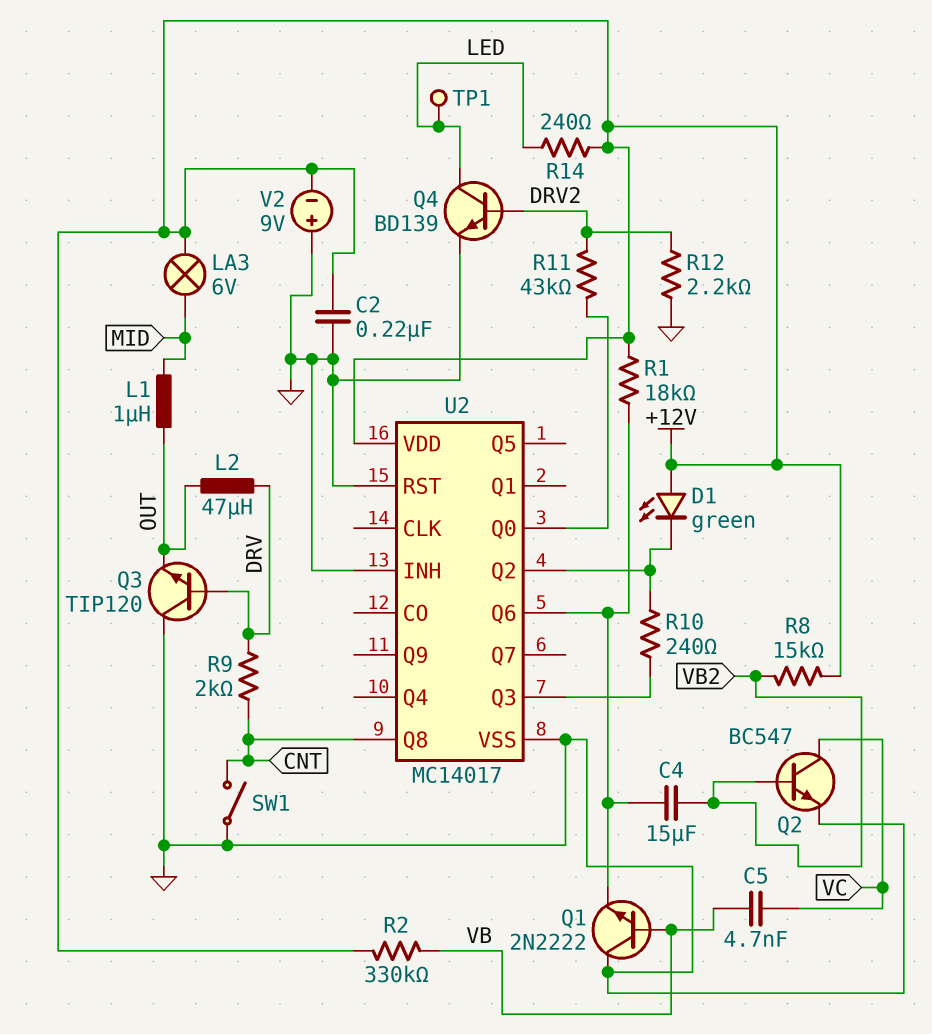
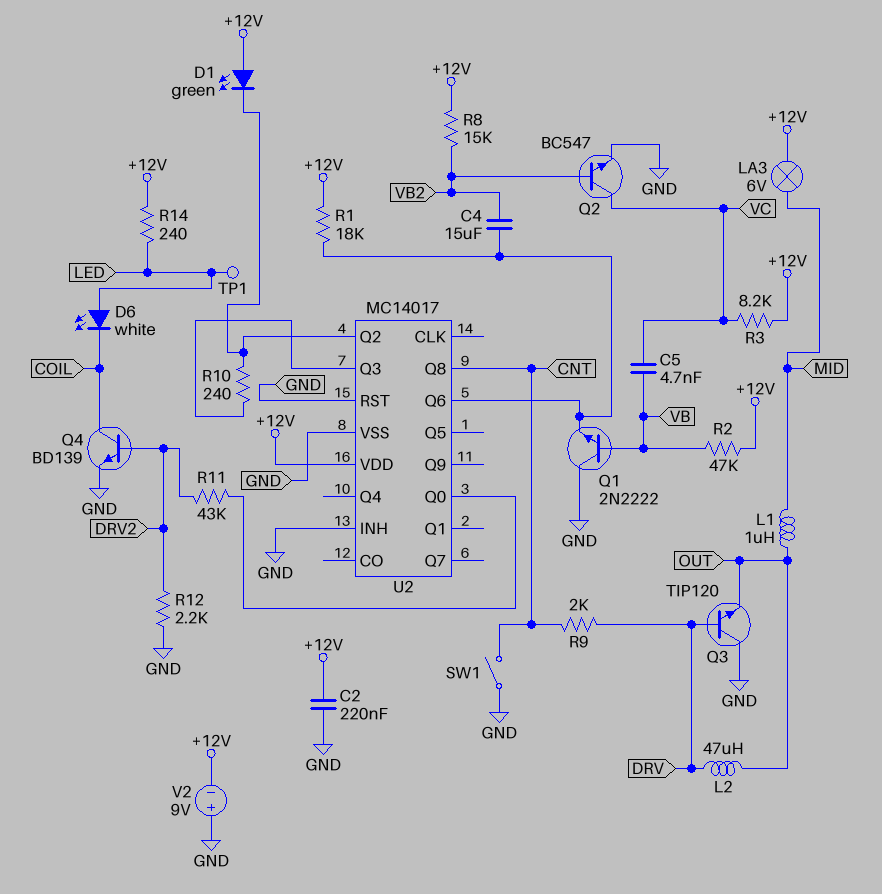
D6: none -> LED white (A LED, K COIL)
Q4: NPN BD139 (B DRV2, C LED, E GND) -> NPN BD139 (B DRV2, C COIL, E GND)
R2: 330k (+12V, VB) -> 47k (+12V, VB)
R3: none -> 8.2k (+12V, VC)

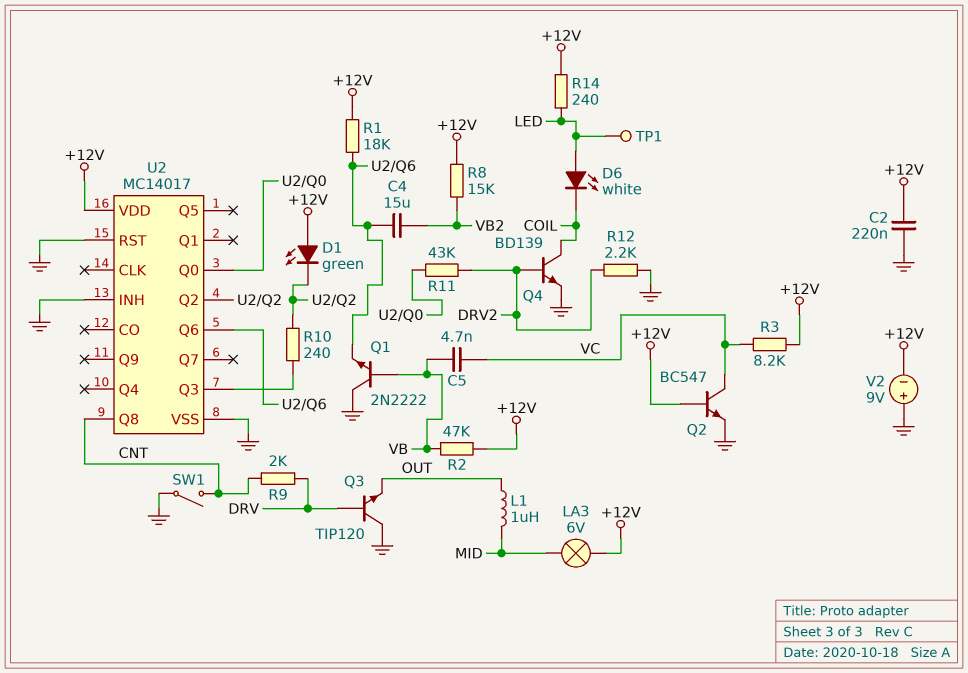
L2: 47uH (DRV, OUT) -> none
Q2: NPN BC547 (B VB2, C VC, E GND) -> NPN BC547 (B +12V, C VC, E GND)

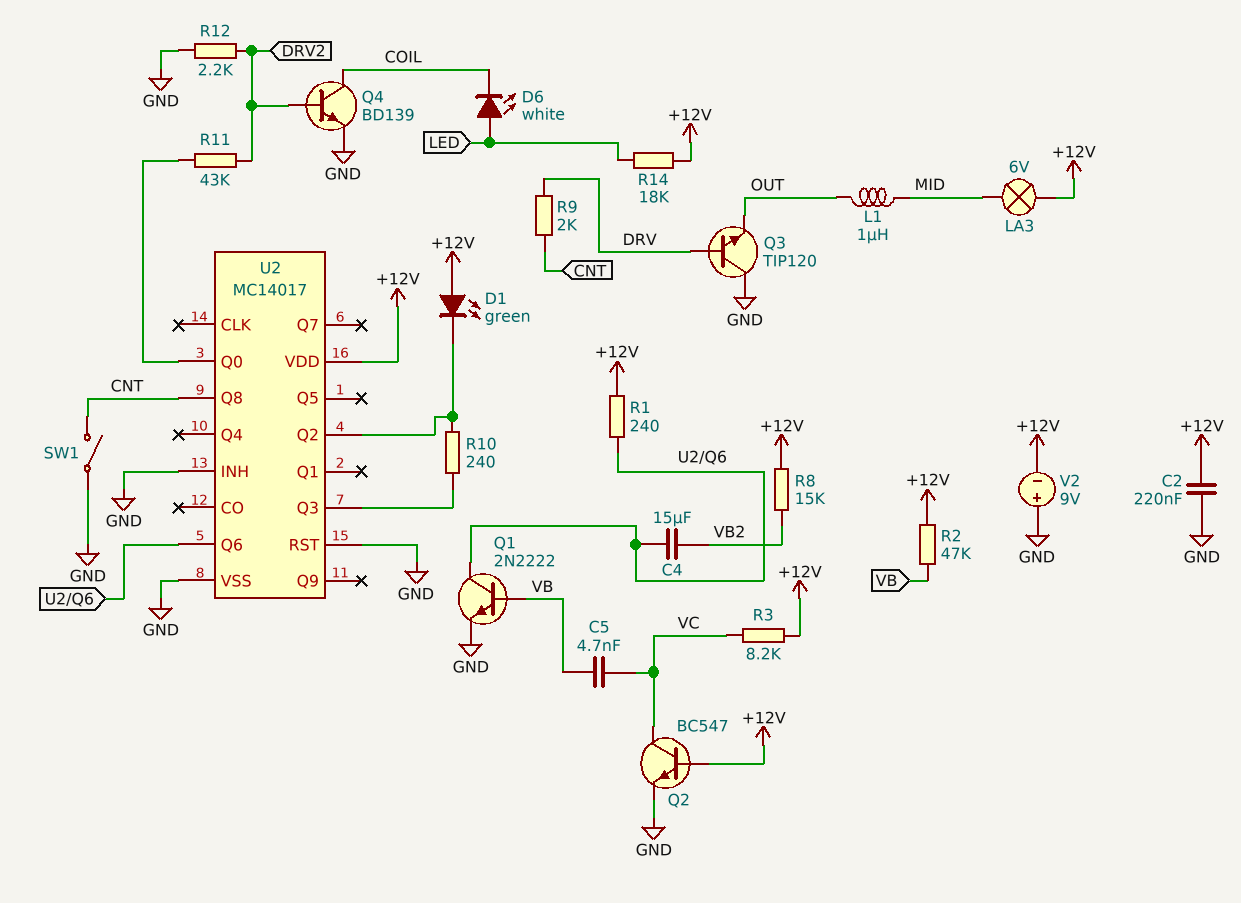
Q1: NPN 2N2222 (B VB, C GND, E U2/Q6) -> NPN 2N2222 (B VB, C U2/Q6, E GND)
R1: 18k (+12V, U2/Q6) -> 240 (+12V, U2/Q6)
R14: 240 (+12V, LED) -> 18k (+12V, LED)
TP1: test point (LED) -> none

